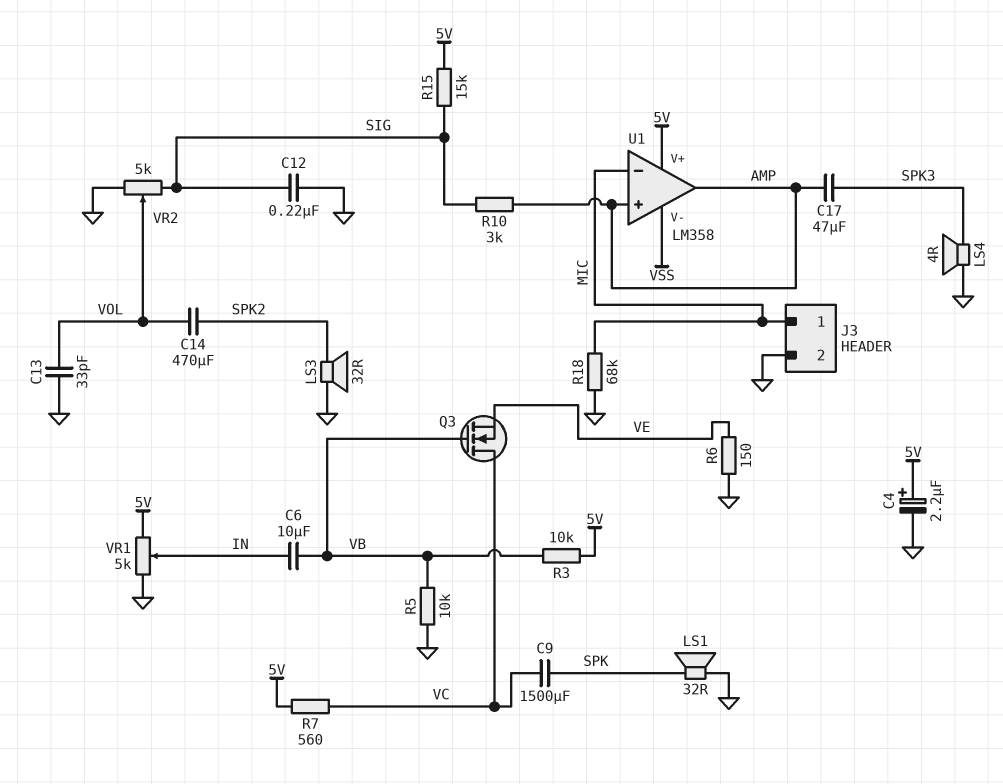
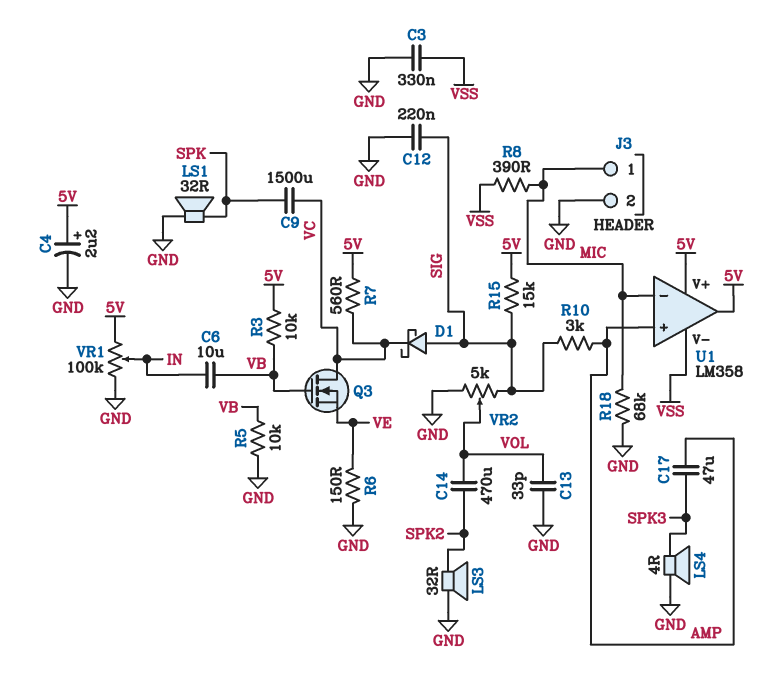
C3: none -> 330nF (GND, VSS)
D1: none -> schottky (A SIG, K VC)
R8: none -> 390 (MIC, VSS)
U1 pin out: AMP -> 5V
VR1: 5k (5V, GND, wiper IN) -> 100k (5V, GND, wiper IN)

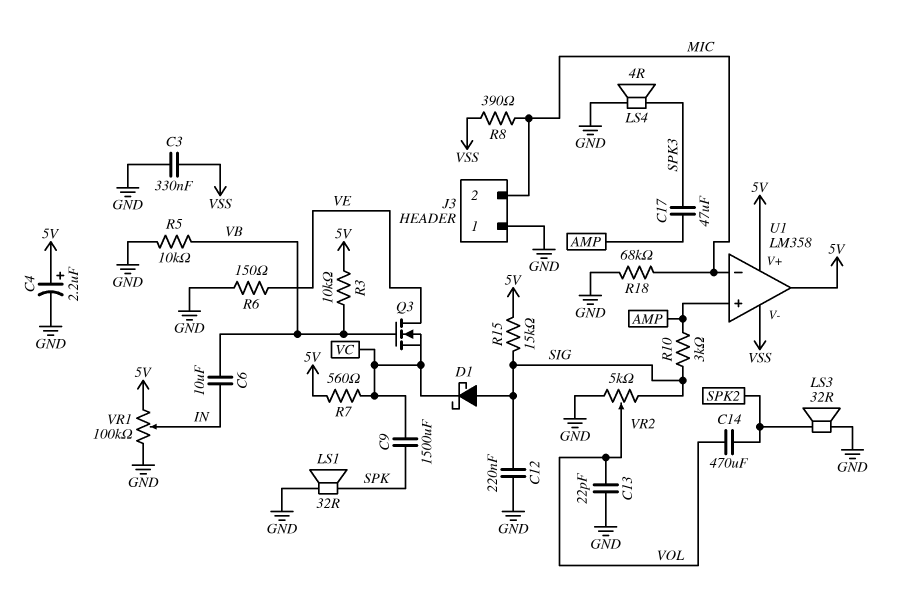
C13: 33pF (GND, VOL) -> 22pF (GND, VOL)
J3 pin 1: MIC -> GND
J3 pin 2: GND -> MIC
Q3: NMOS (G VB, D VC, S VE) -> NMOS (G VB, D VE, S VC)

